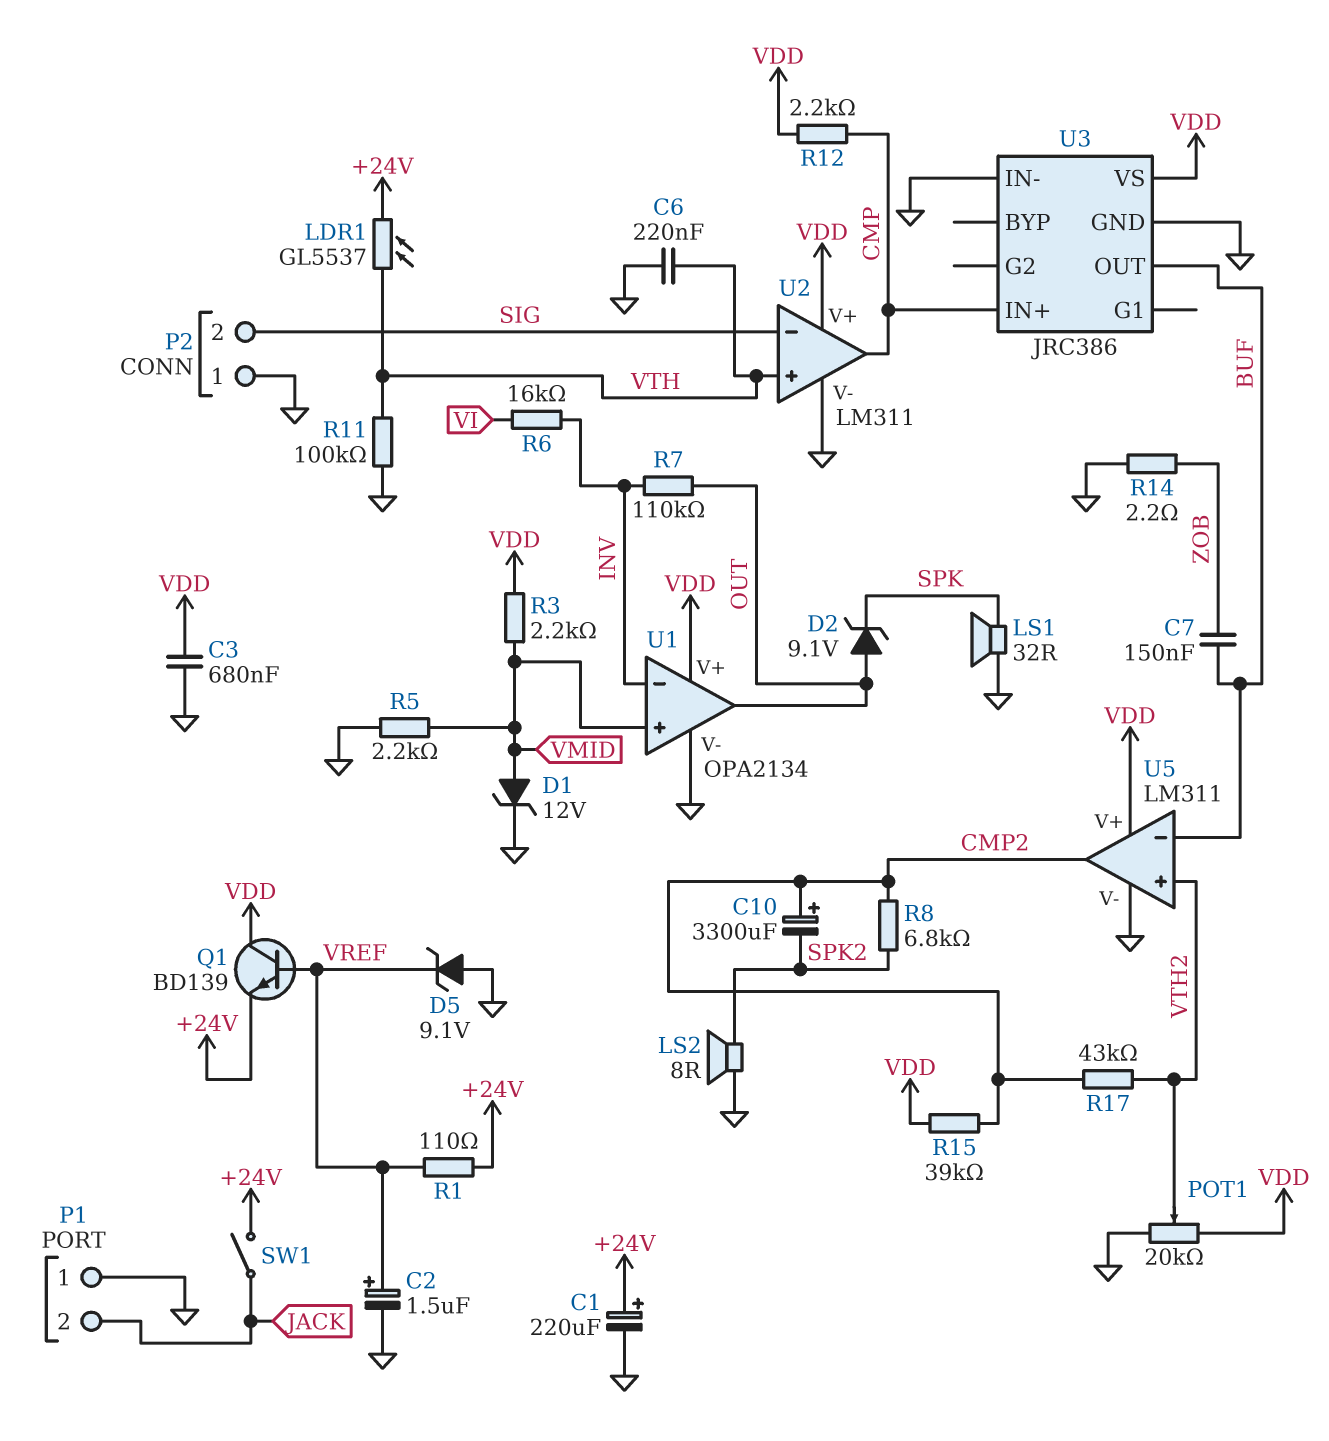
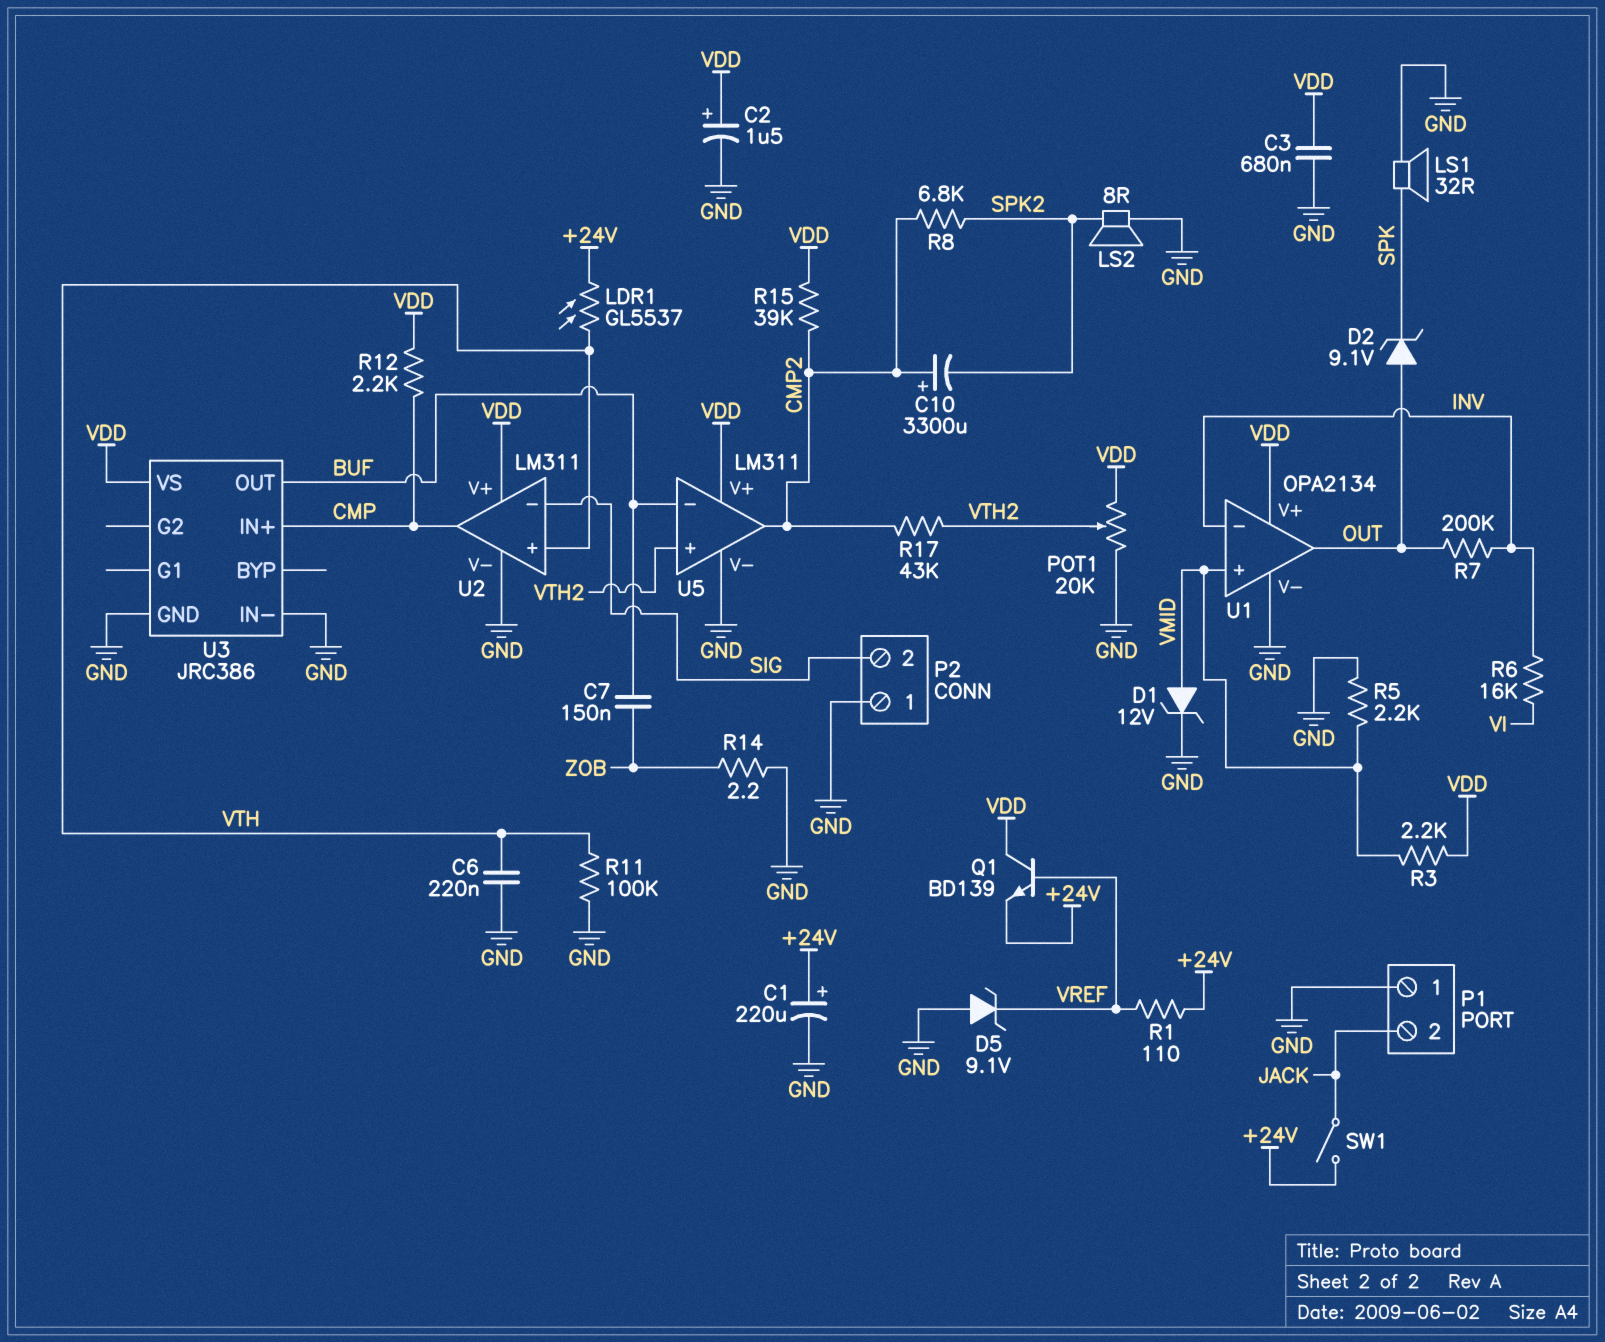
C2: 1.5uF (plus VREF, minus GND) -> 1.5uF (plus VDD, minus GND)
R7: 110k (INV, OUT) -> 200k (INV, OUT)

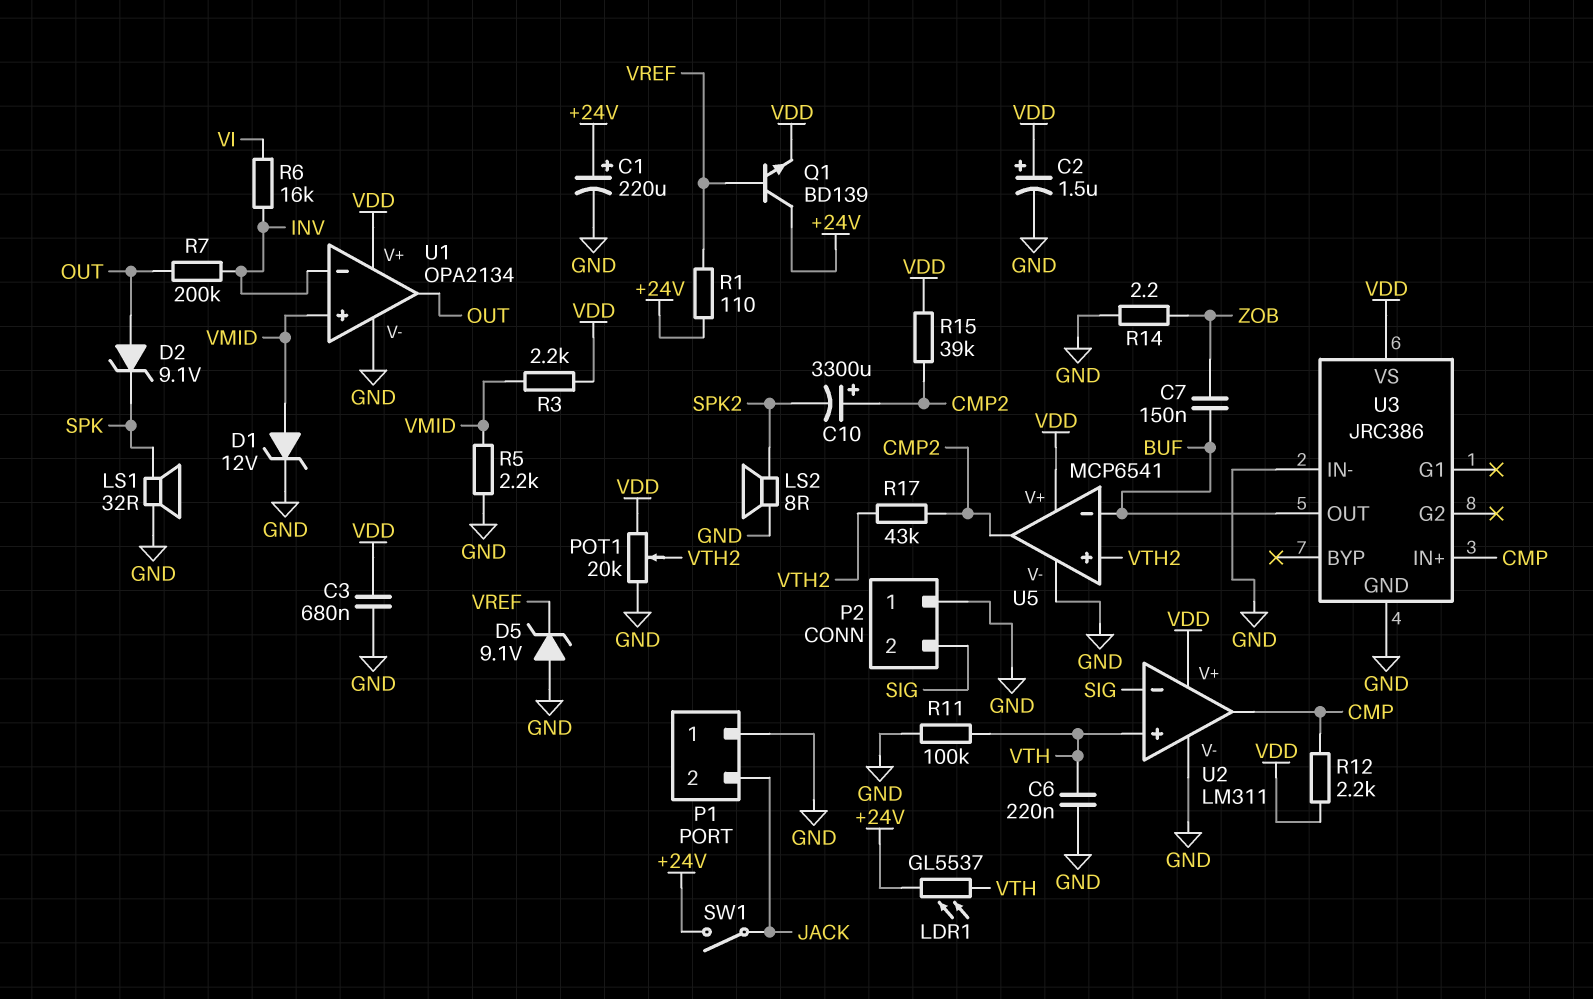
Q1: NPN BD139 (B VREF, C VDD, E +24V) -> NPN BD139 (B VREF, C +24V, E VDD)
R8: 6.8k (CMP2, SPK2) -> none
U5: LM311 -> MCP6541

